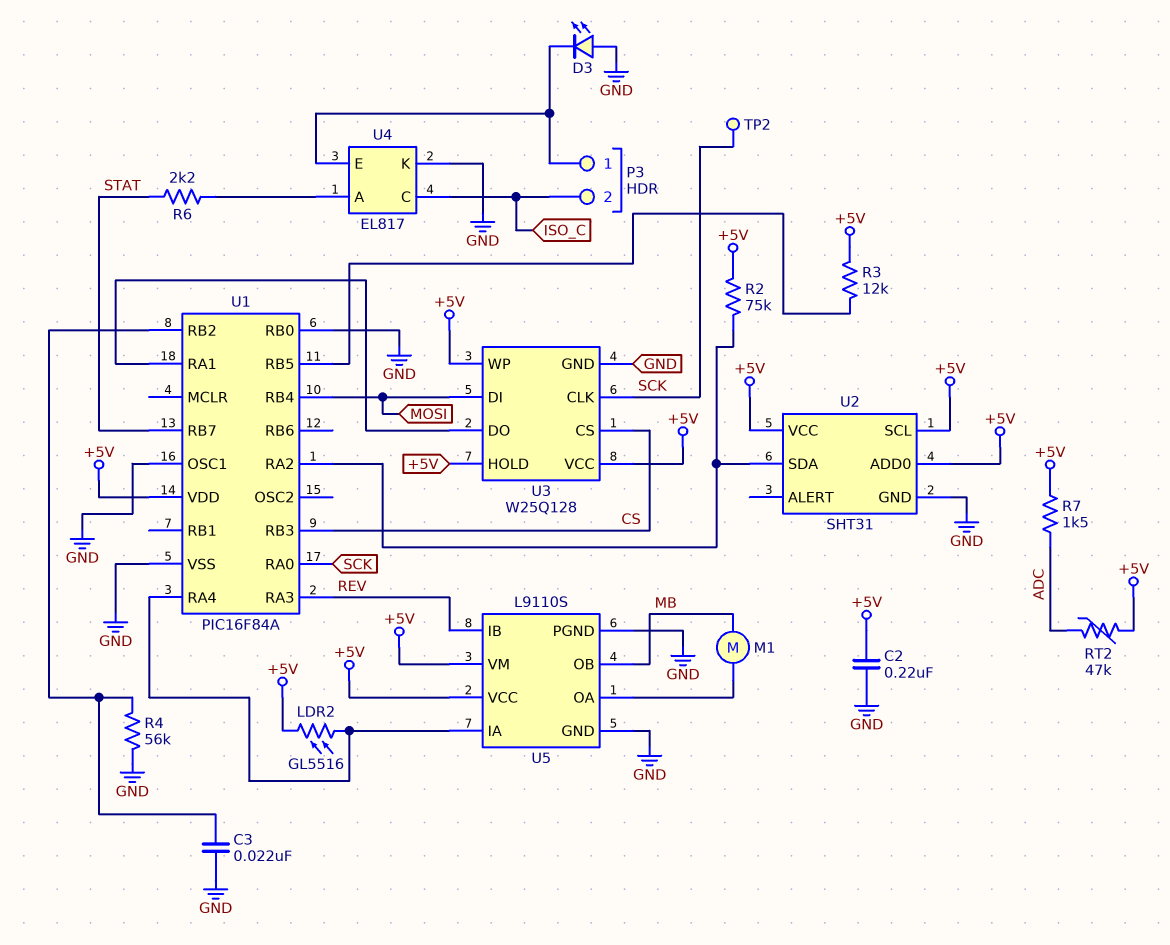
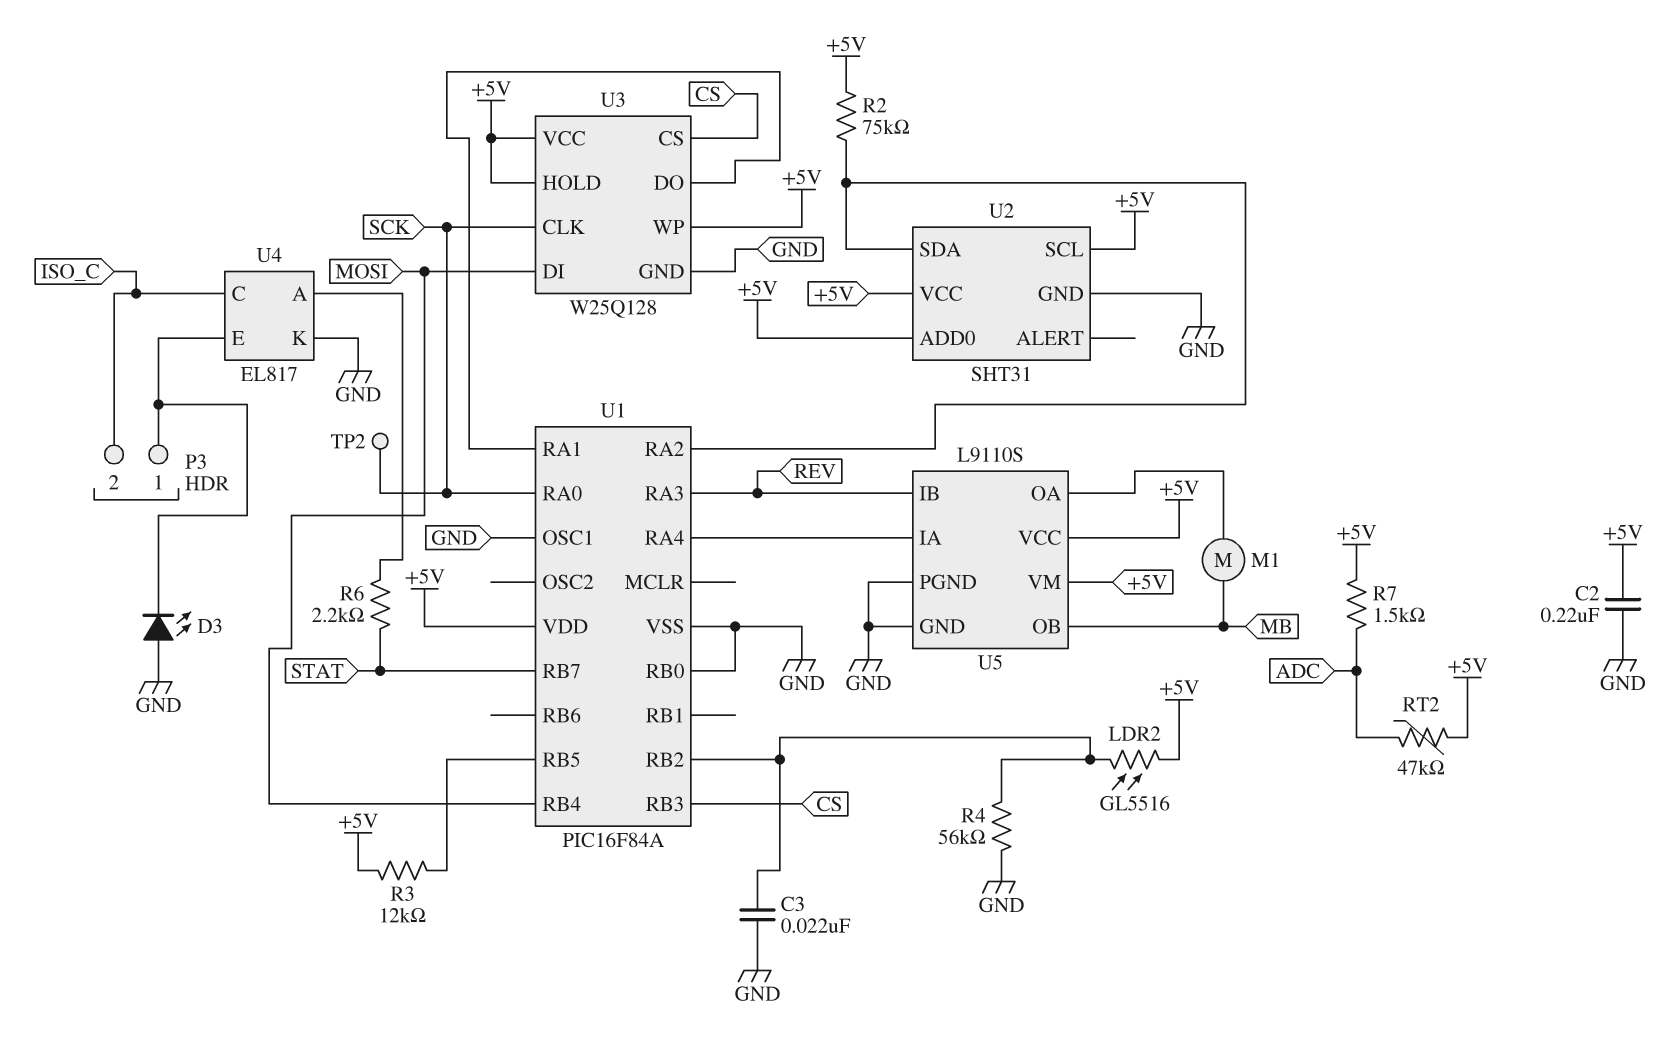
LDR2: GL5516 (+5V, U1/RA4) -> GL5516 (+5V, U1/RB2)

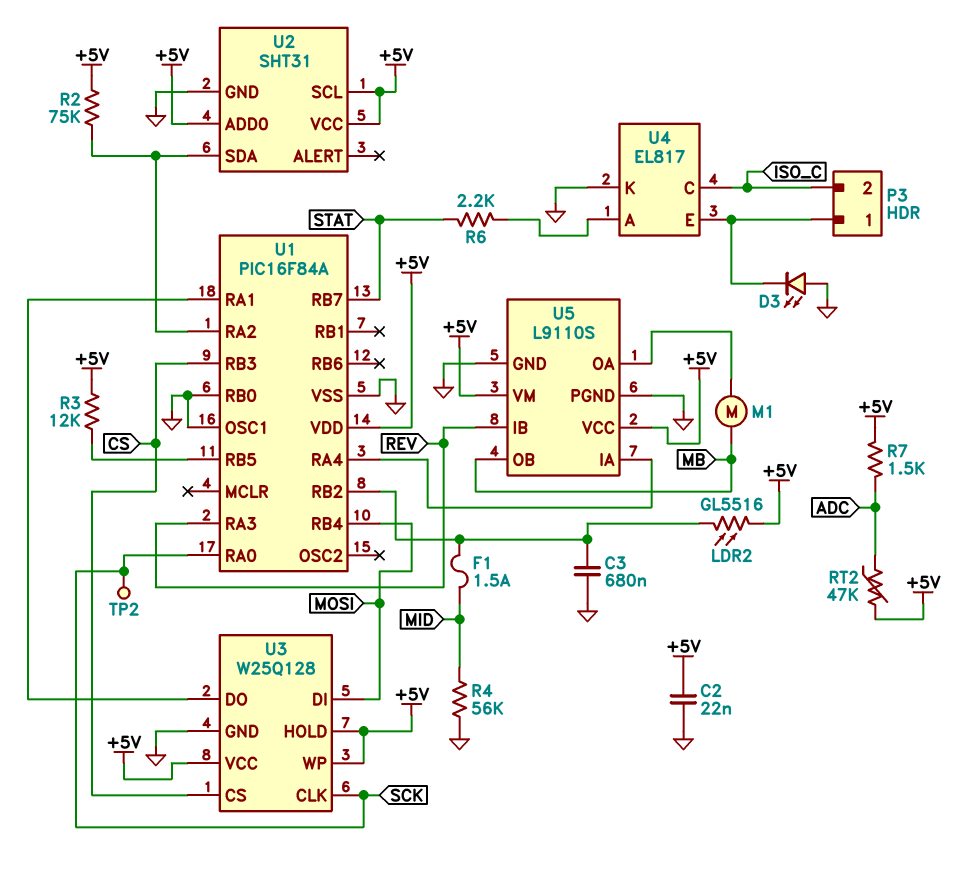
C2: 220nF (+5V, GND) -> 22nF (+5V, GND)
C3: 22nF (GND, U1/RB2) -> 680nF (GND, U1/RB2)
F1: none -> 1.5A (MID, U1/RB2)
R4: 56k (GND, U1/RB2) -> 56k (GND, MID)

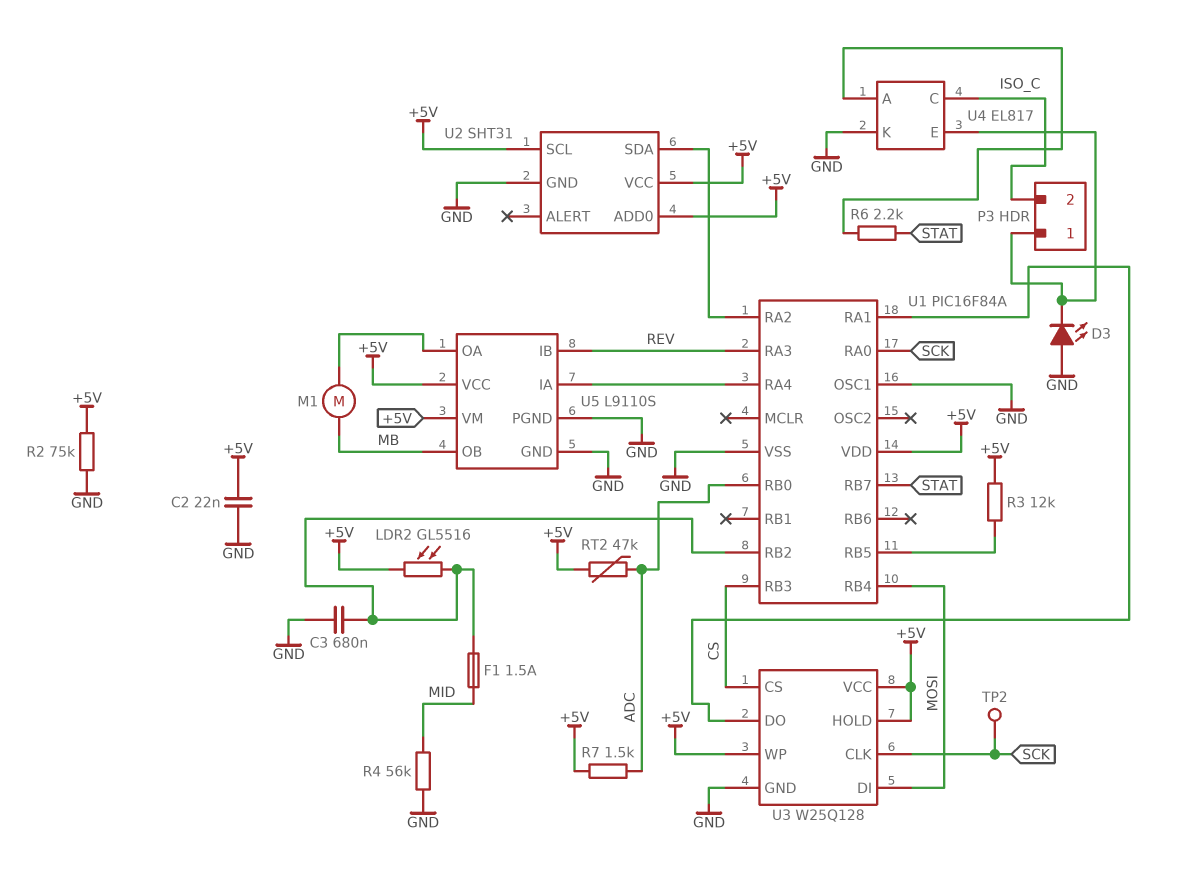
R2: 75k (+5V, U1/RA2) -> 75k (+5V, GND)
U1 pin RB0: GND -> ADC

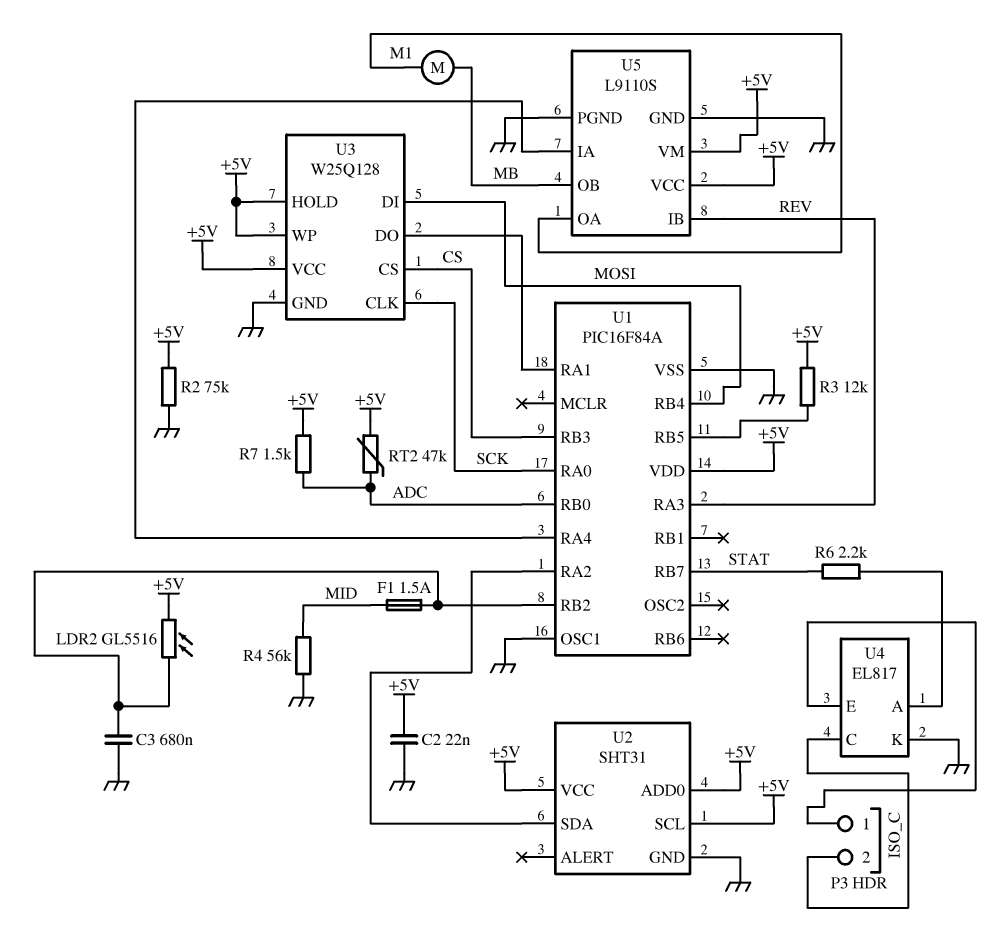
D3: LED (A GND, K P3/1) -> none
TP2: test point (SCK) -> none

